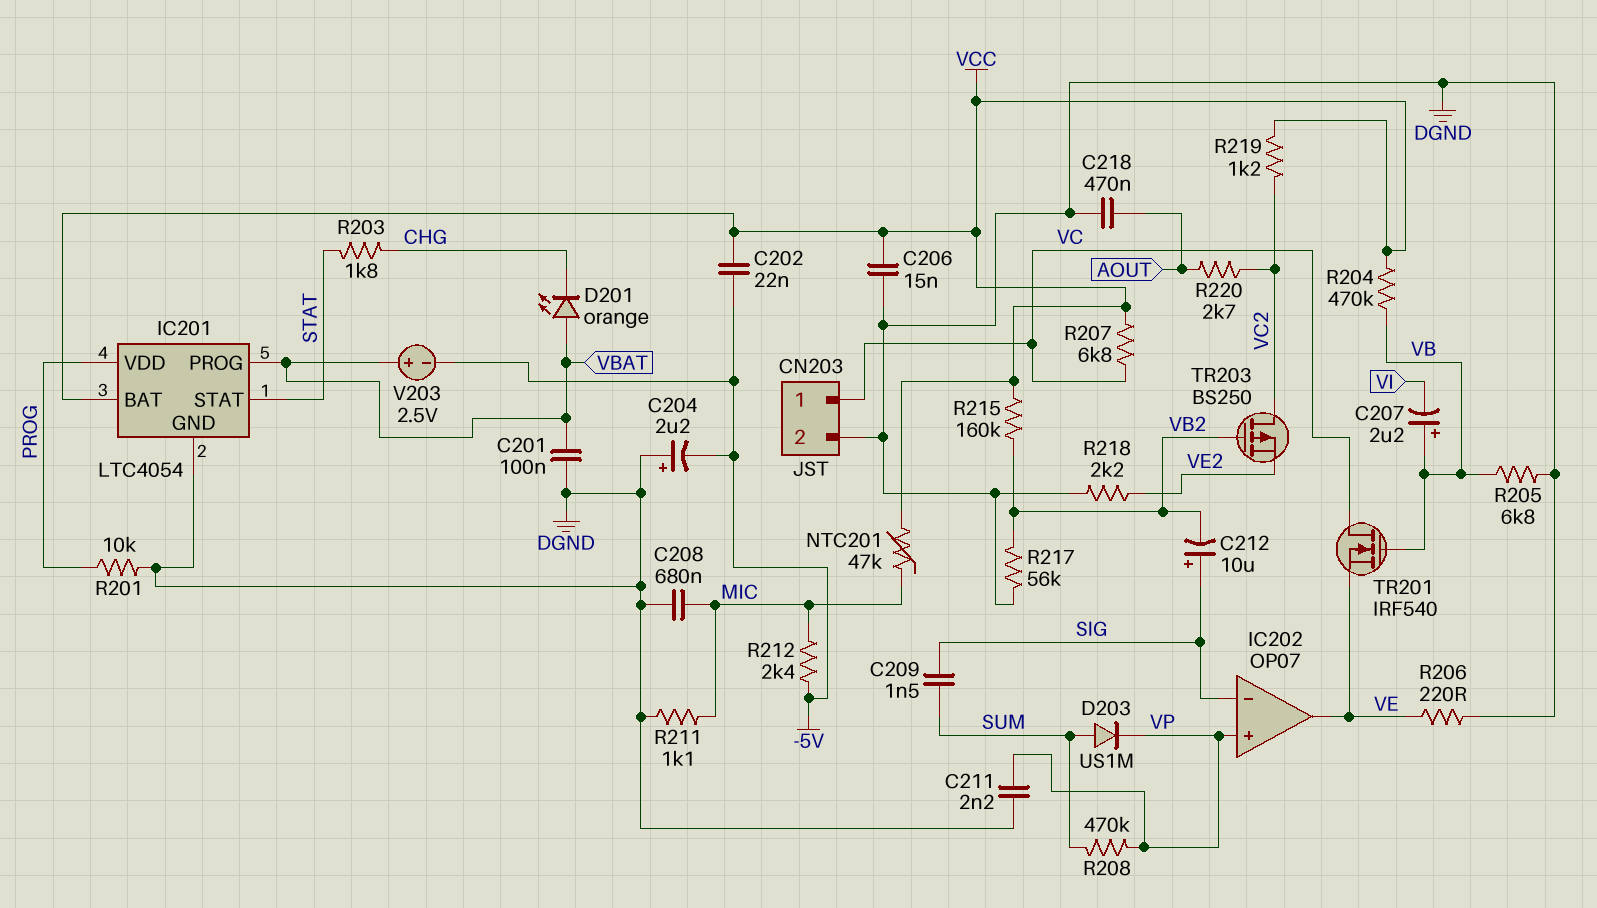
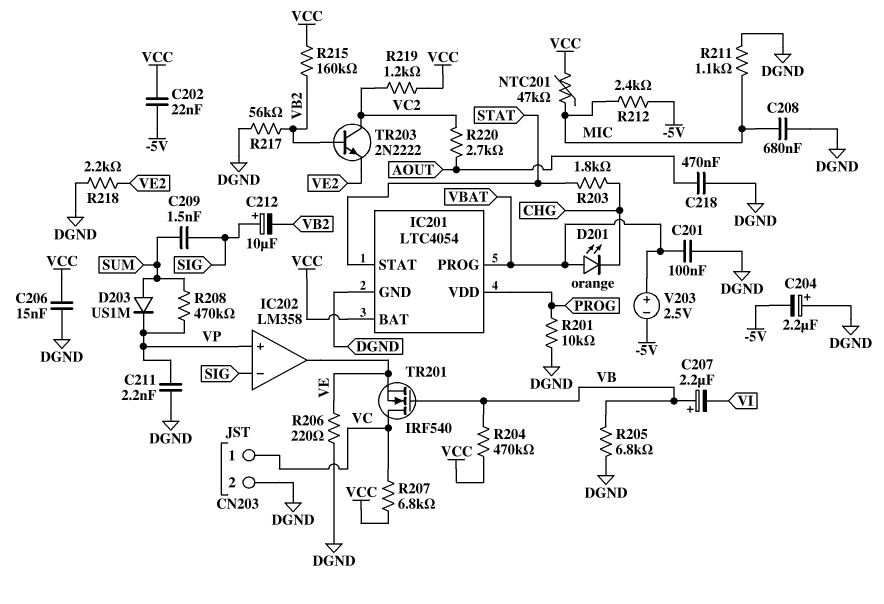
IC202: OP07 -> LM358
TR203: PMOS BS250 (G VB2, D VC2, S VE2) -> NPN 2N2222 (B VB2, C VC2, E VE2)

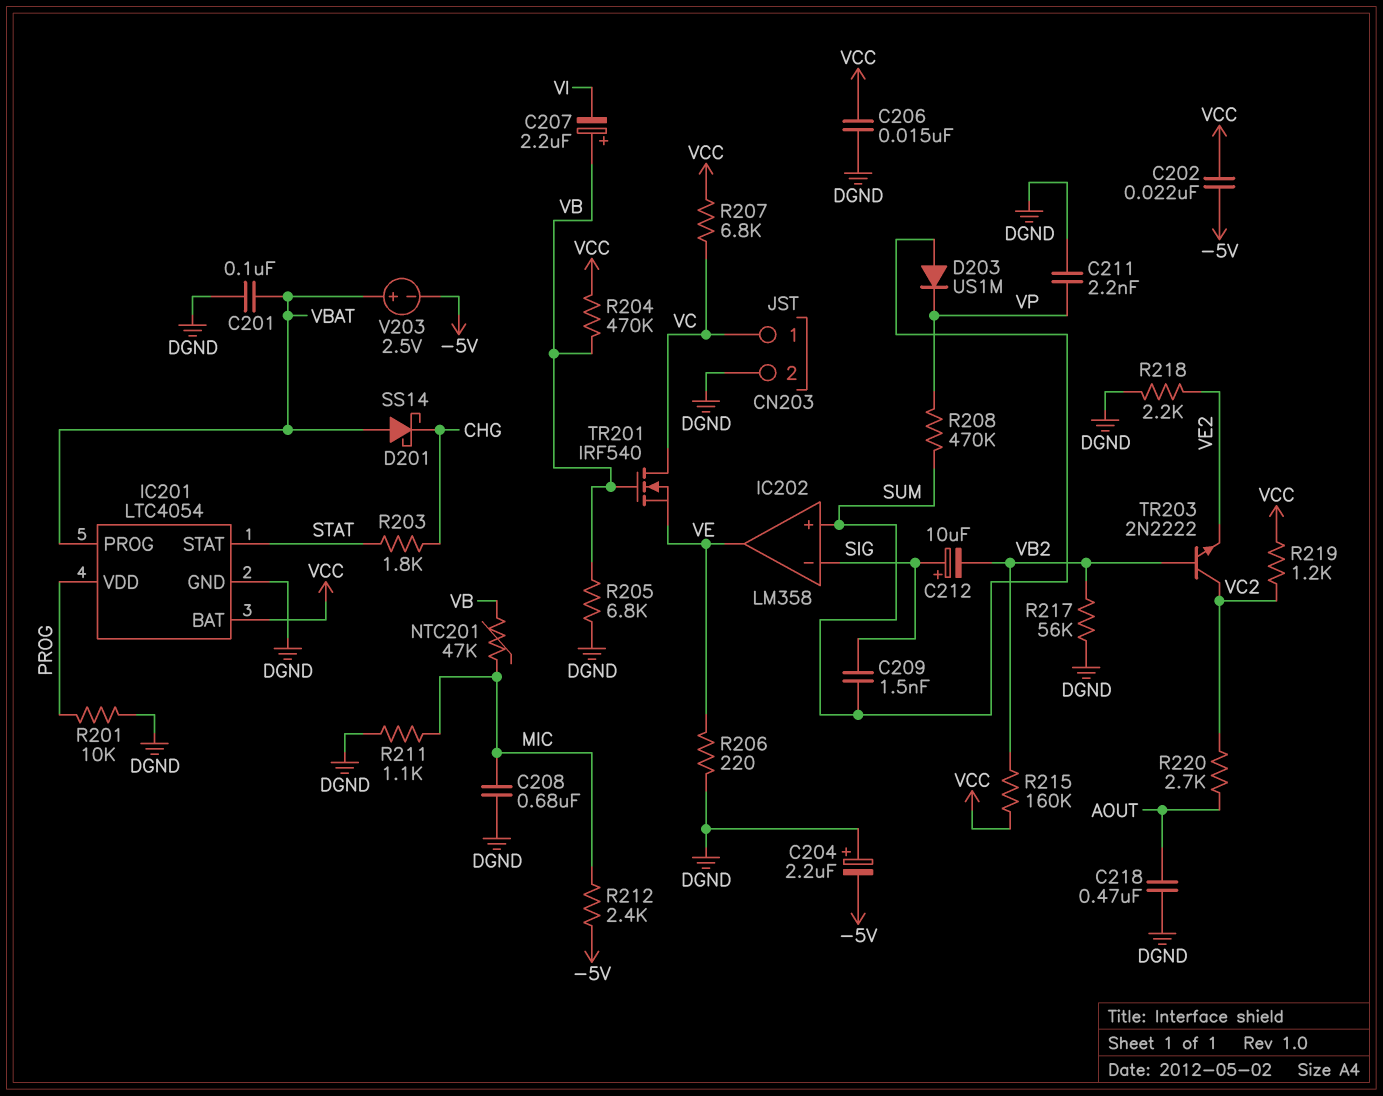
D201: LED orange (A VBAT, K CHG) -> schottky SS14 (A VBAT, K CHG)
IC202 pin in+: VP -> SUM
NTC201: 47k (MIC, VCC) -> 47k (MIC, VB)

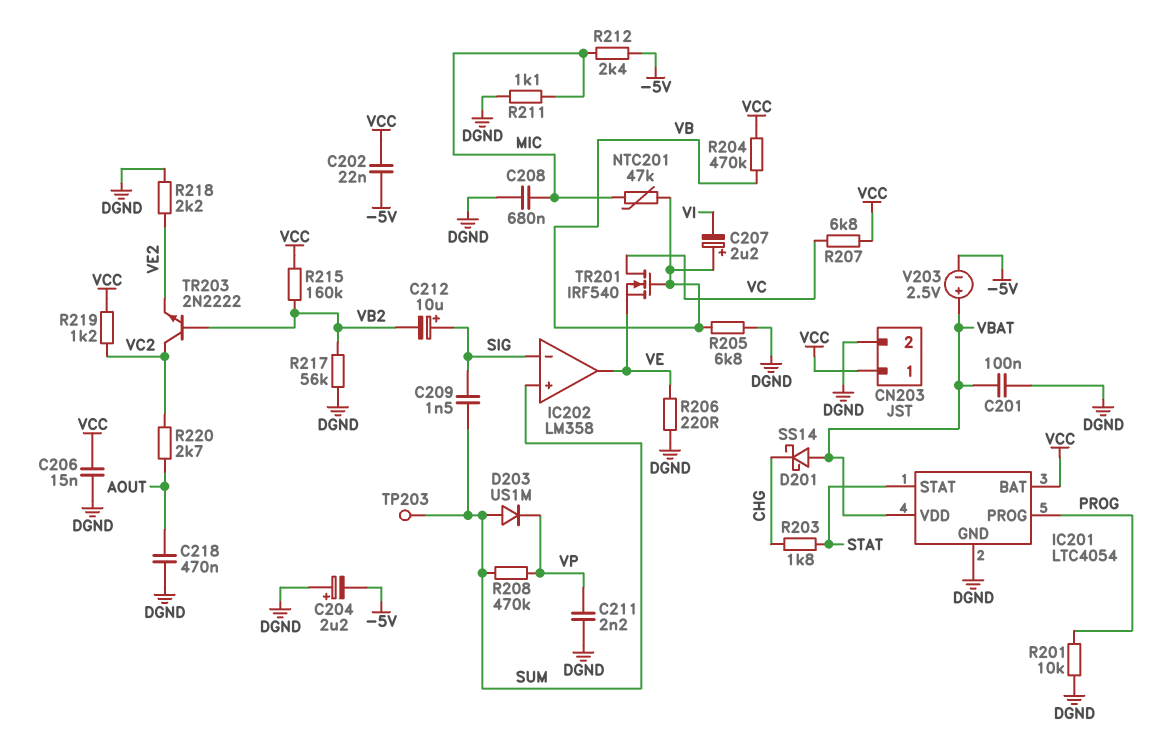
CN203 pin 1: VC -> VCC
IC201 pin PROG: VBAT -> PROG
IC201 pin VDD: PROG -> VBAT
TP203: none -> test point (SUM)

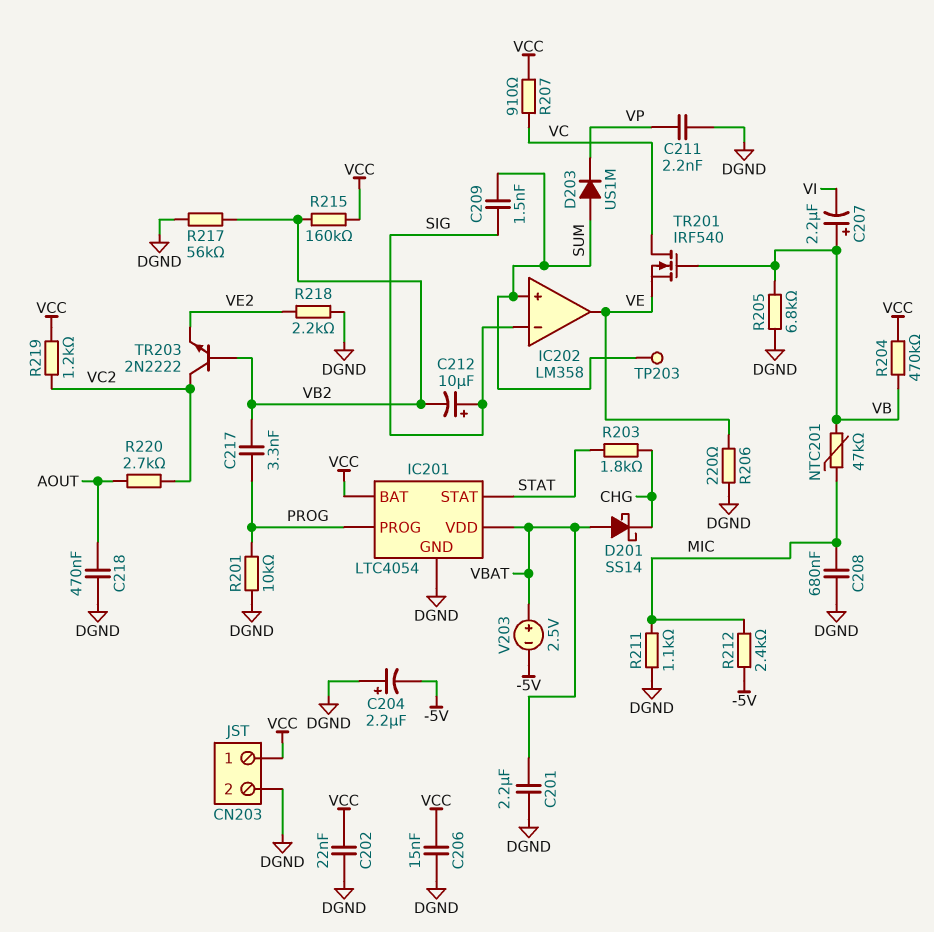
C201: 100nF (DGND, VBAT) -> 2.2uF (DGND, VBAT)
C202: 22nF (-5V, VCC) -> 22nF (DGND, VCC)
C217: none -> 3.3nF (PROG, VB2)
R207: 6.8k (VC, VCC) -> 910 (VC, VCC)
R208: 470k (SUM, VP) -> none

